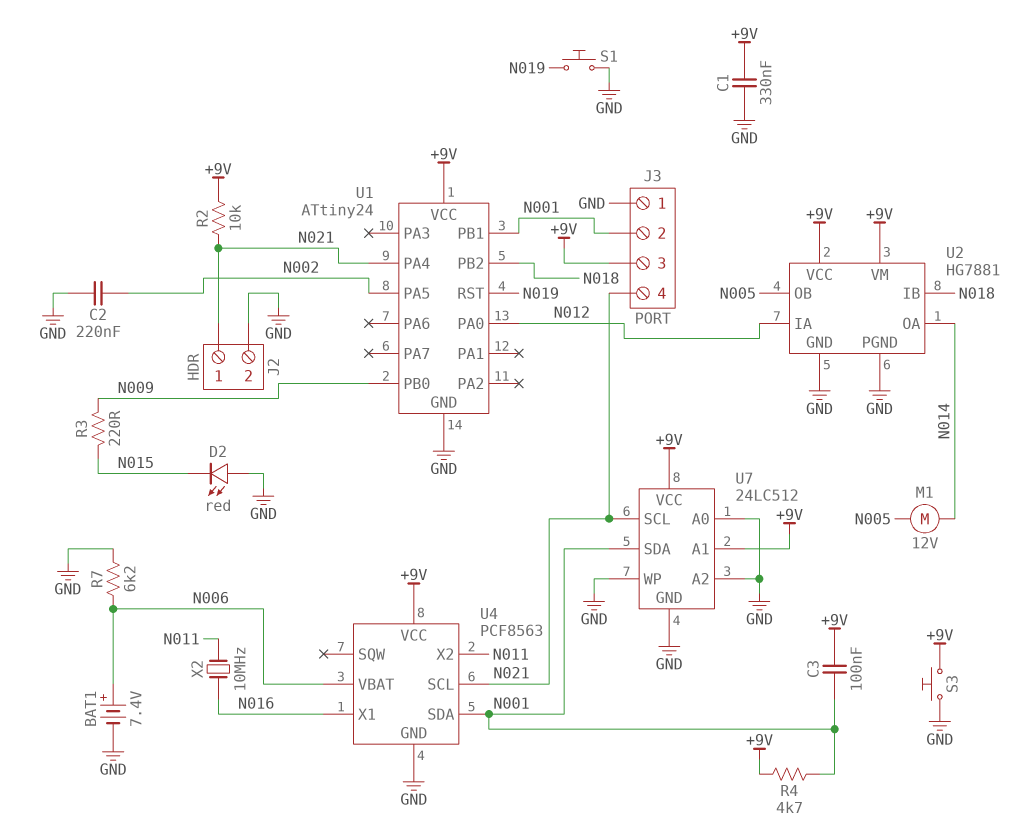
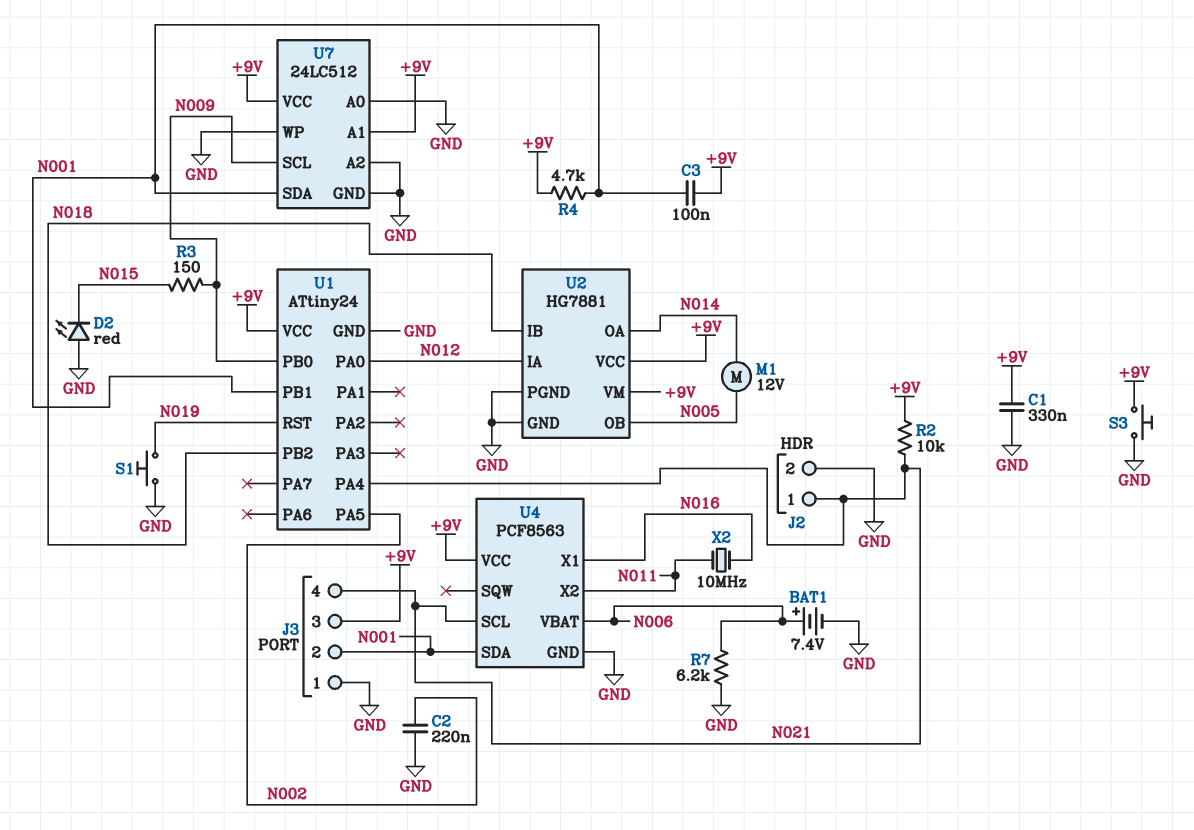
R3: 220 (N009, N015) -> 150 (N009, N015)
U7 pin SCL: N021 -> N009

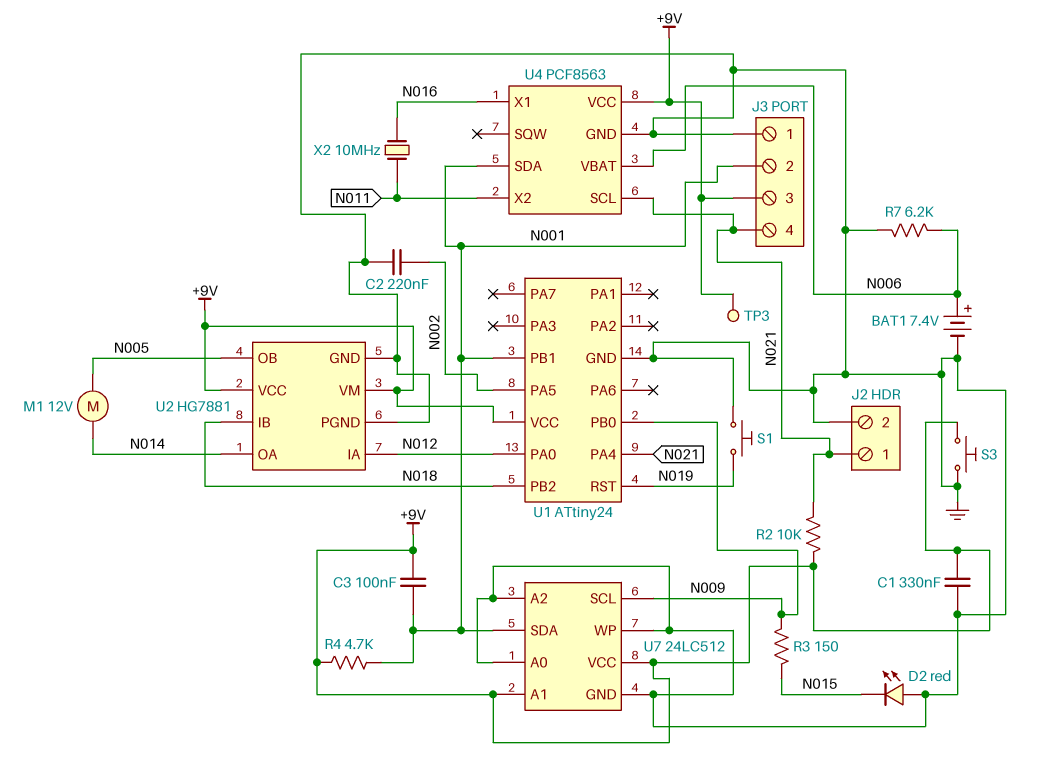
TP3: none -> test point (+9V)

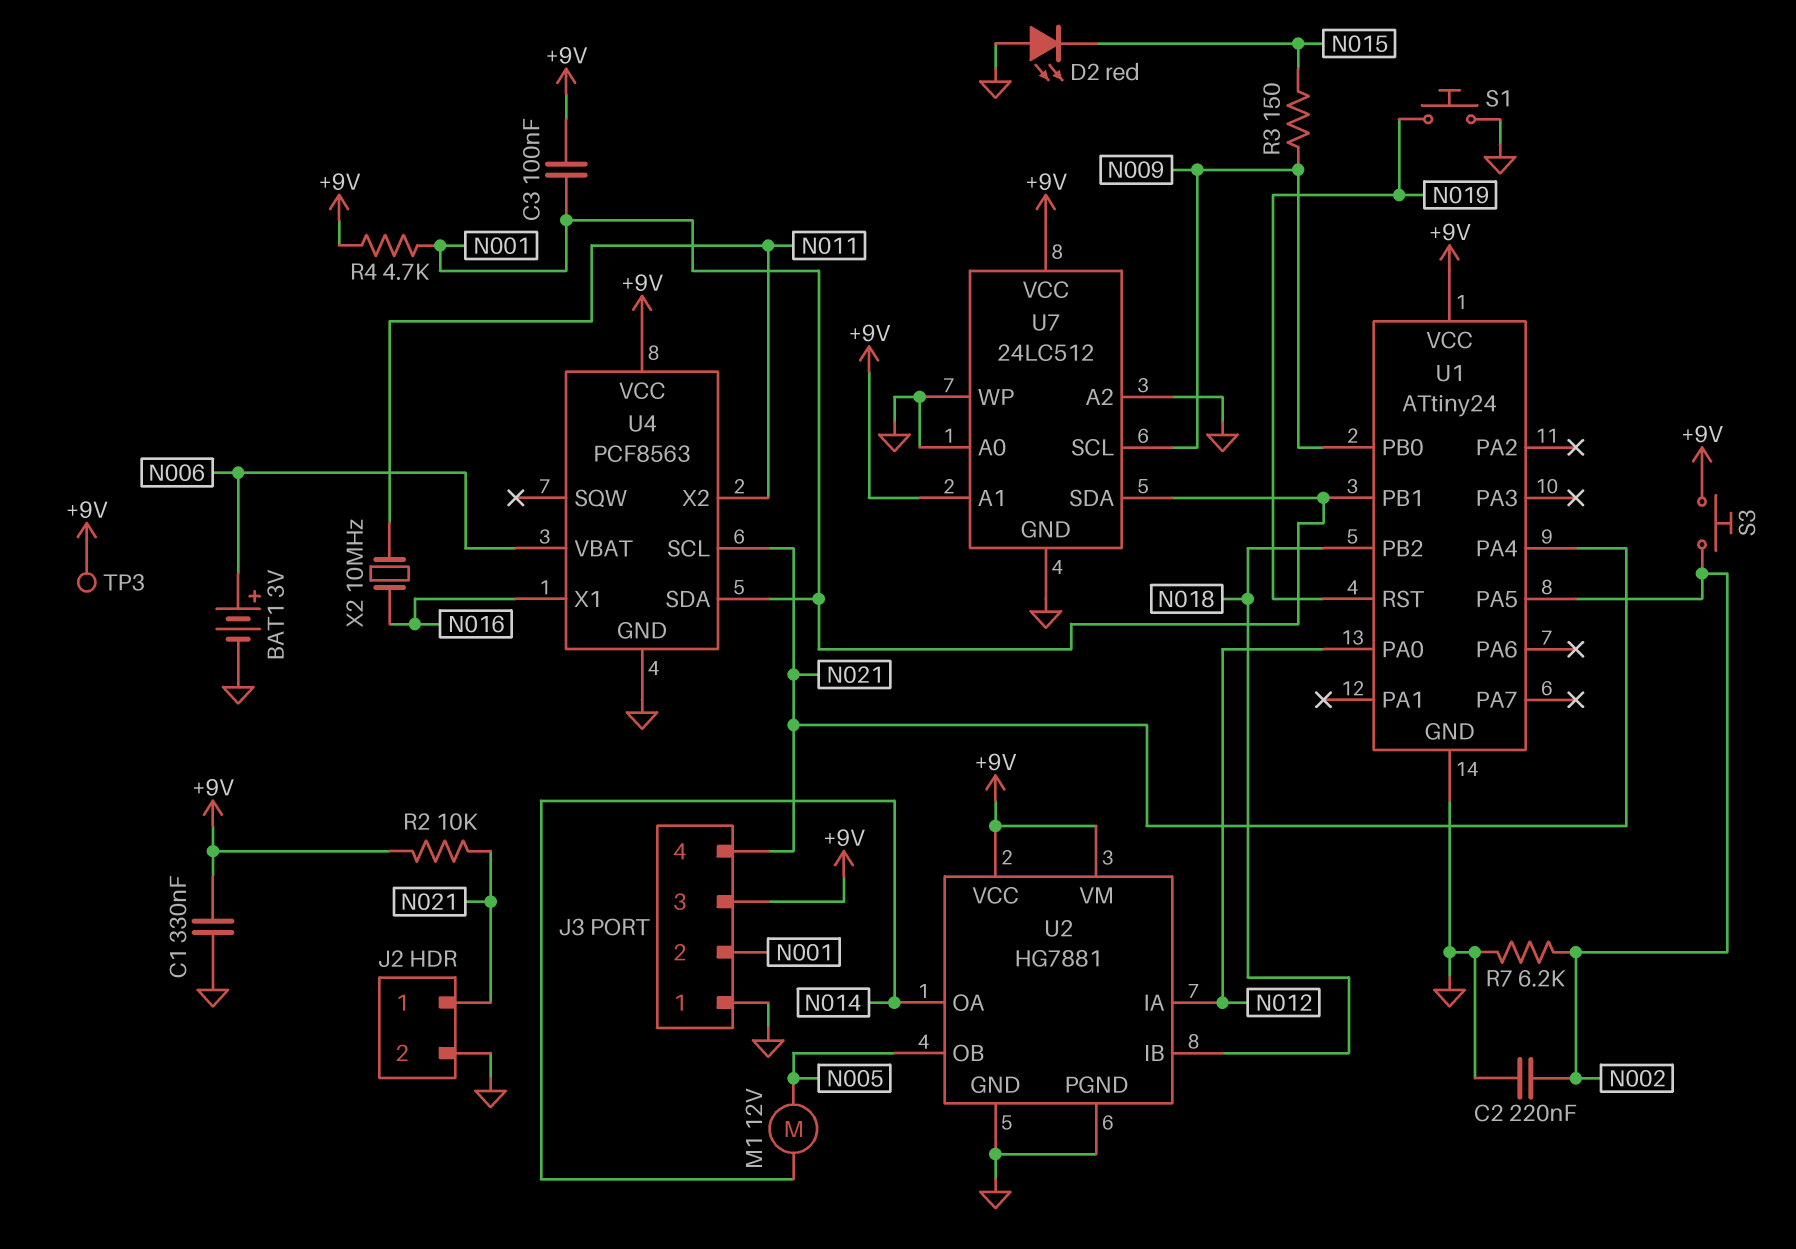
BAT1: 7.4V (plus N006, minus GND) -> 3V (plus N006, minus GND)
R7: 6.2k (GND, N006) -> 6.2k (GND, N002)
S3: button (+9V, GND) -> button (+9V, N002)

